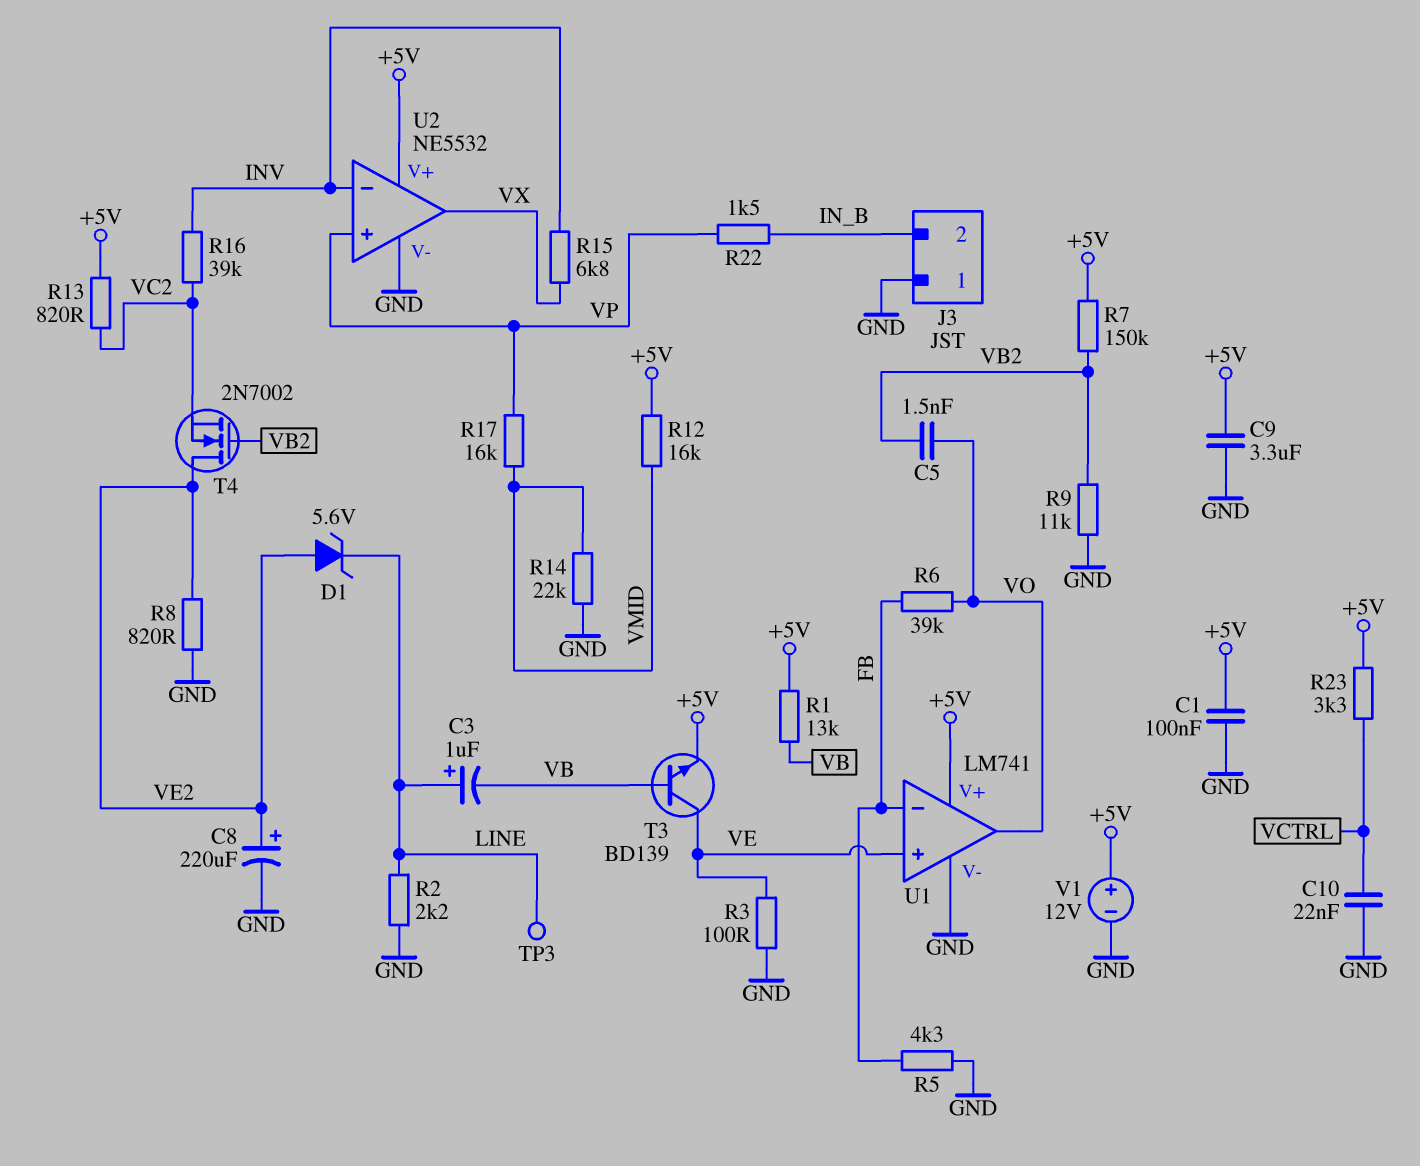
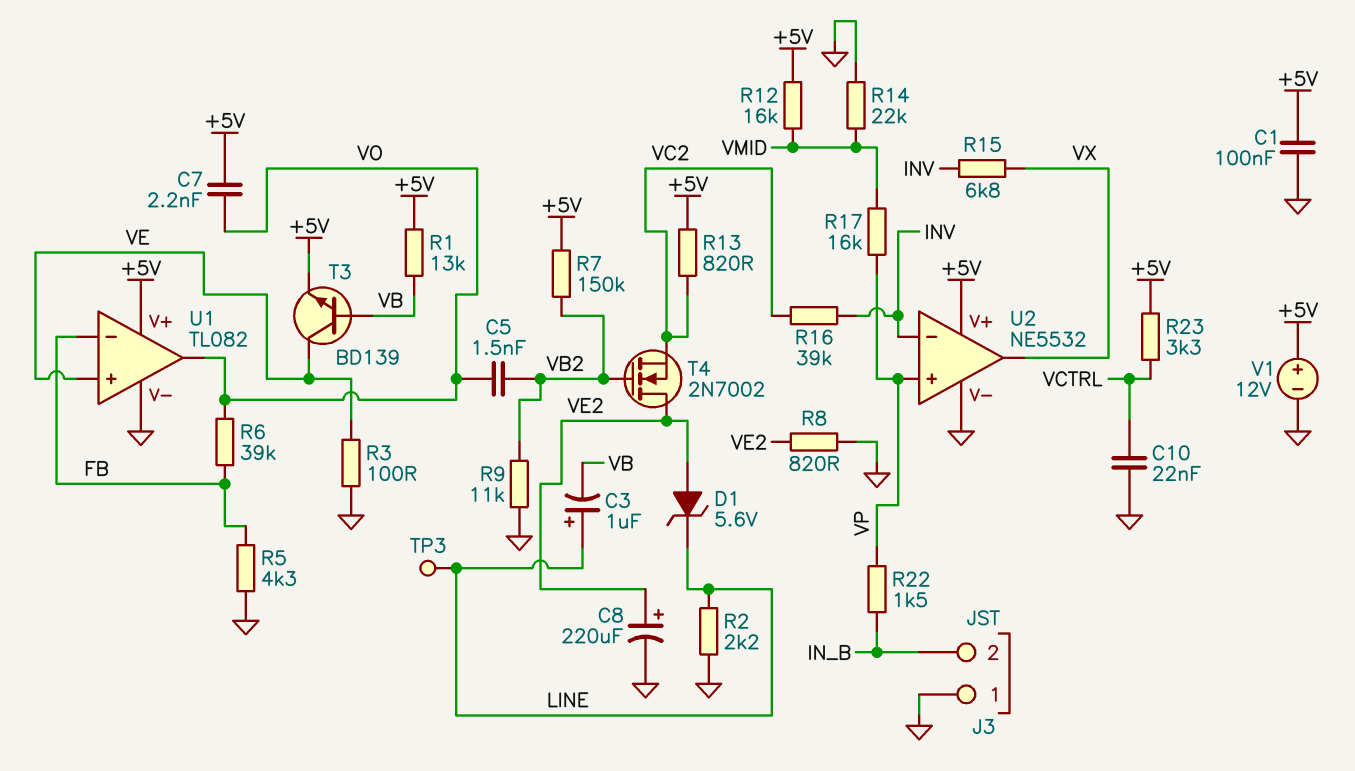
C7: none -> 2.2nF (+5V, VO)
C9: 3.3uF (+5V, GND) -> none
U1: LM741 -> TL082

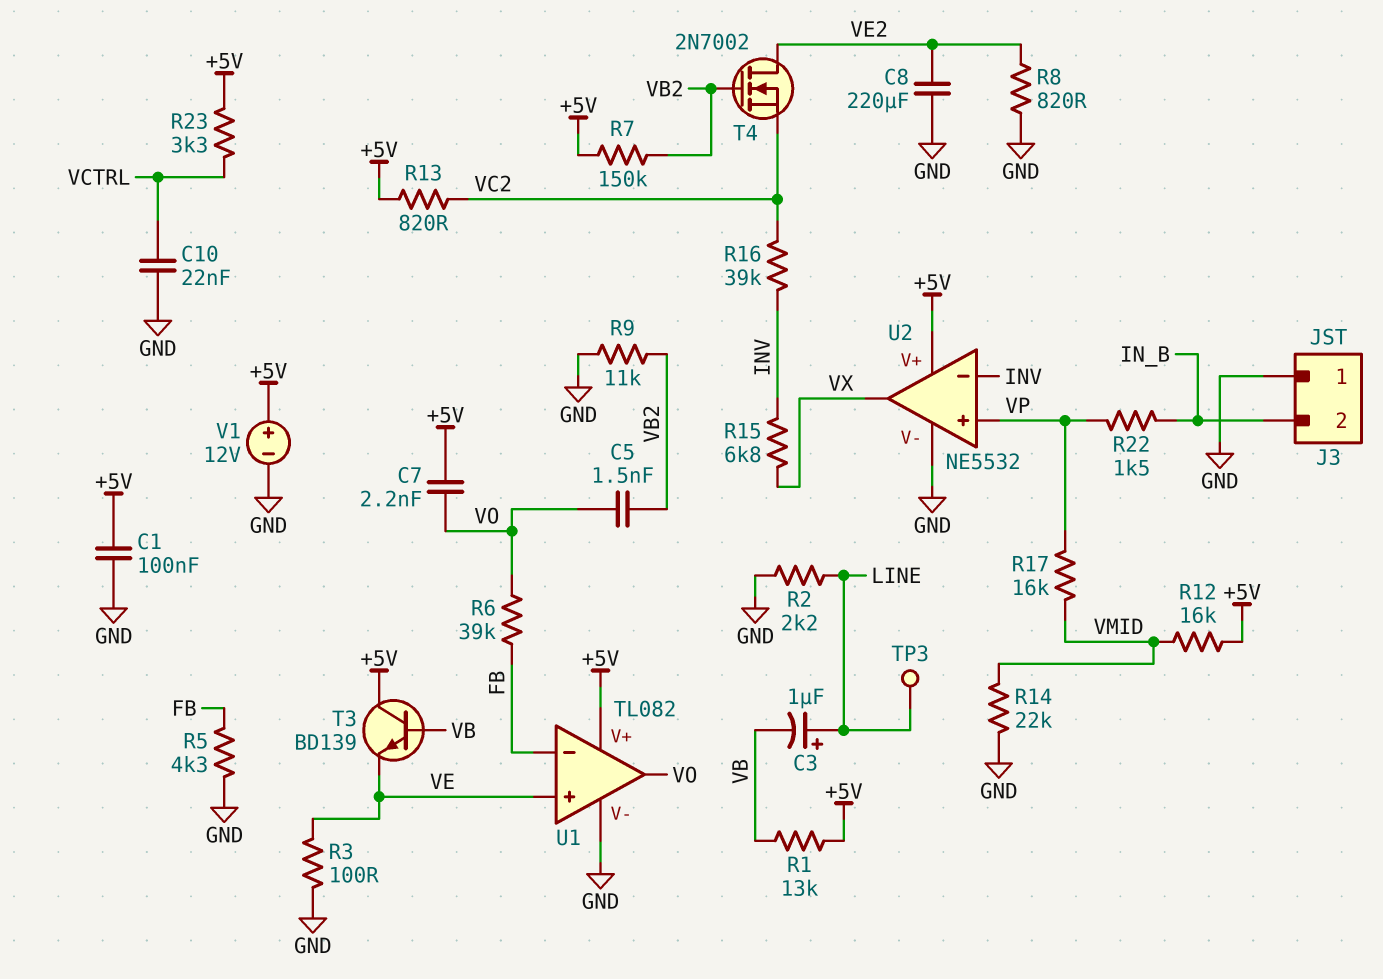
C8: 220uF (plus VE2, minus GND) -> 220uF (GND, VE2)
D1: zener 5.6V (A VE2, K LINE) -> none
T3: NPN BD139 (B VB, C VE, E +5V) -> NPN BD139 (B VB, C +5V, E VE)

